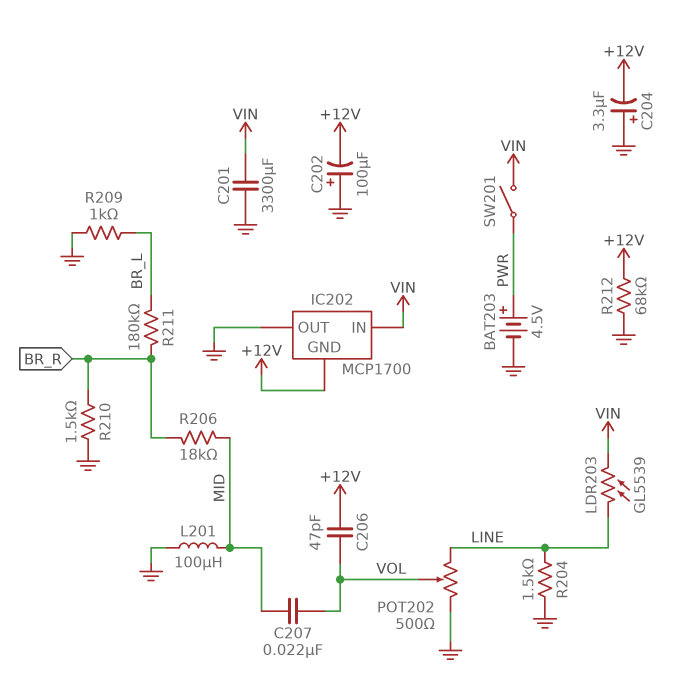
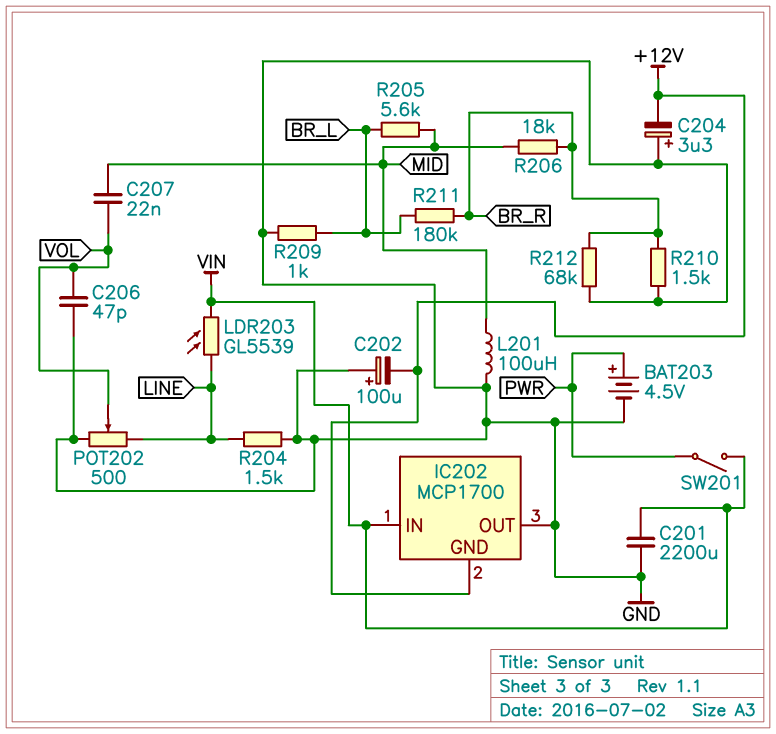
C201: 3300uF (GND, VIN) -> 2200uF (GND, VIN)
C206: 47pF (+12V, VOL) -> 47pF (GND, VOL)
R205: none -> 5.6k (BR_L, MID)
R212: 68k (+12V, GND) -> 68k (BR_R, GND)

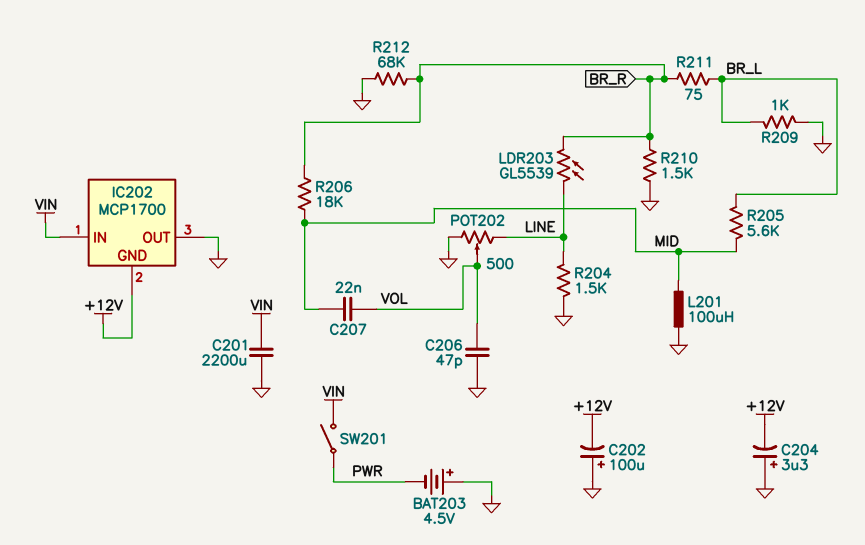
BAT203: 4.5V (plus PWR, minus GND) -> 4.5V (plus GND, minus PWR)
LDR203: GL5539 (LINE, VIN) -> GL5539 (BR_R, LINE)
R211: 180k (BR_L, BR_R) -> 75 (BR_L, BR_R)

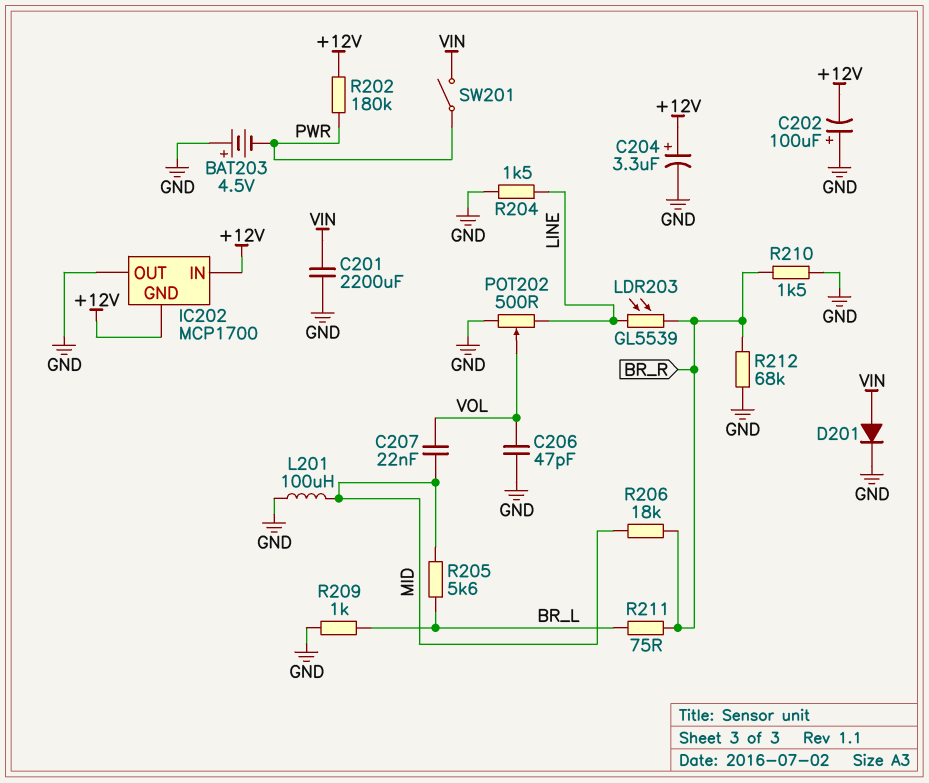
C204: 3.3uF (plus GND, minus +12V) -> 3.3uF (plus +12V, minus GND)
D201: none -> diode (A VIN, K GND)
IC202 pin IN: VIN -> +12V
R202: none -> 180k (+12V, PWR)

